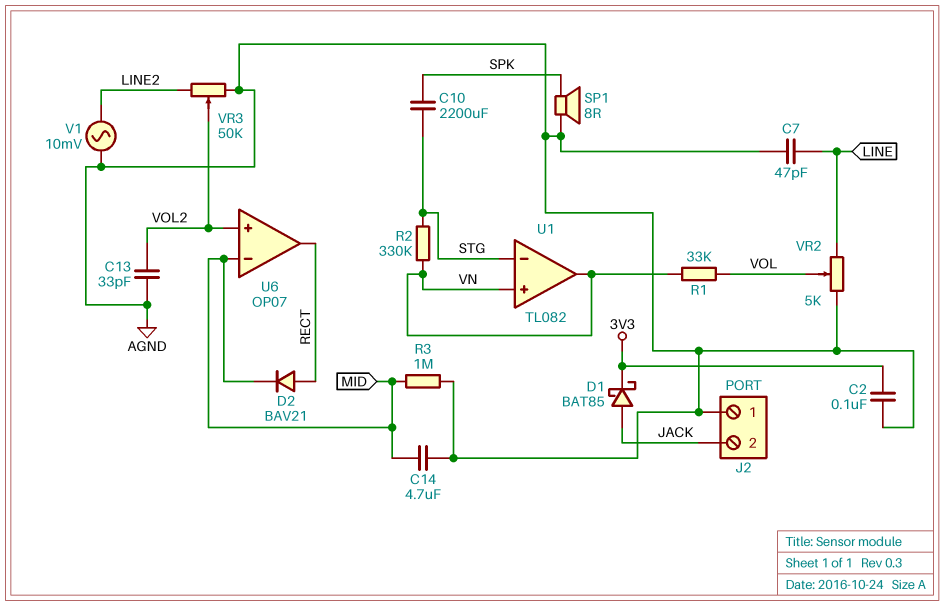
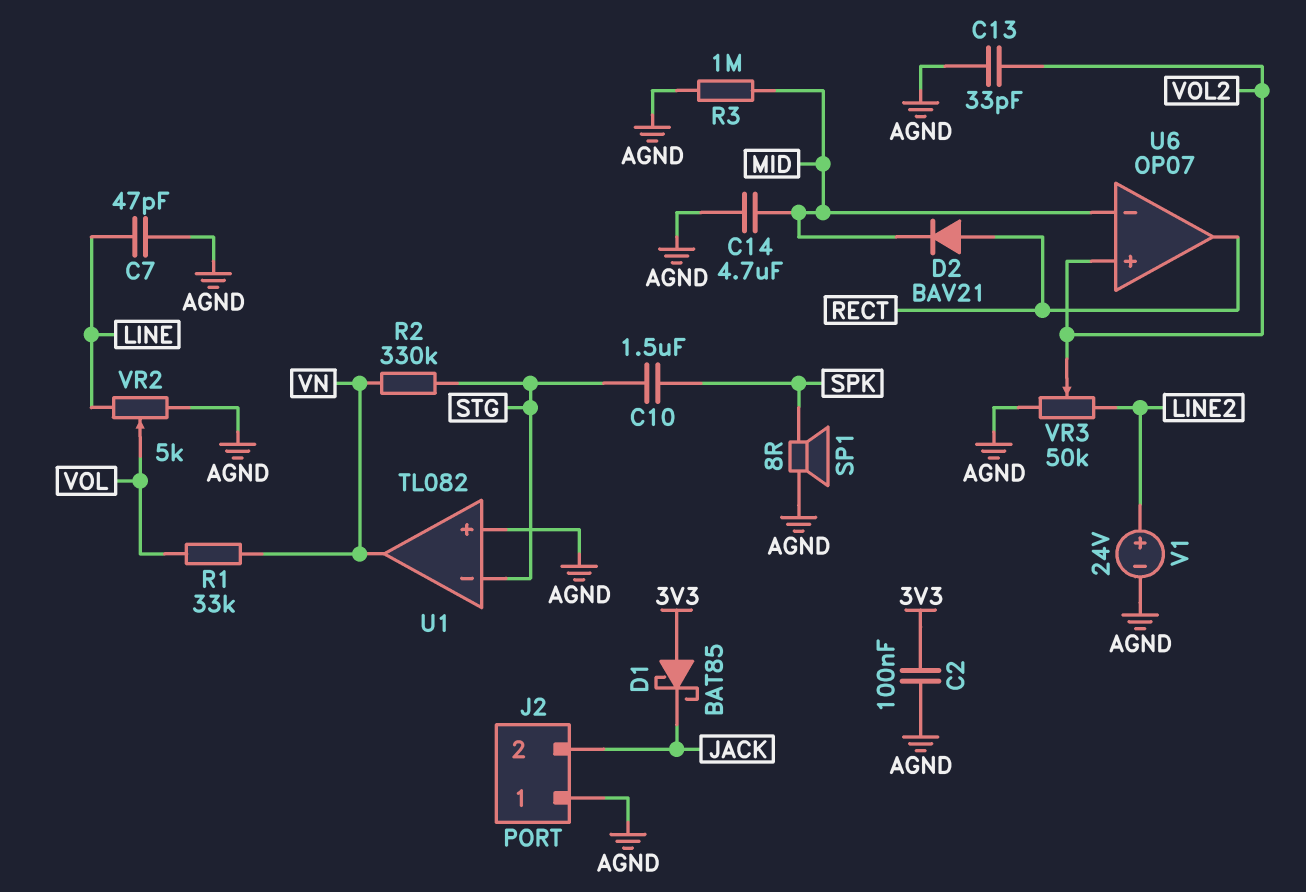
C10: 2200uF (SPK, STG) -> 1.5uF (SPK, STG)
D1: schottky BAT85 (A JACK, K 3V3) -> schottky BAT85 (A 3V3, K JACK)
U1 pin in+: VN -> AGND
V1: AC 10mV (AGND, LINE2) -> 24V (plus LINE2, minus AGND)

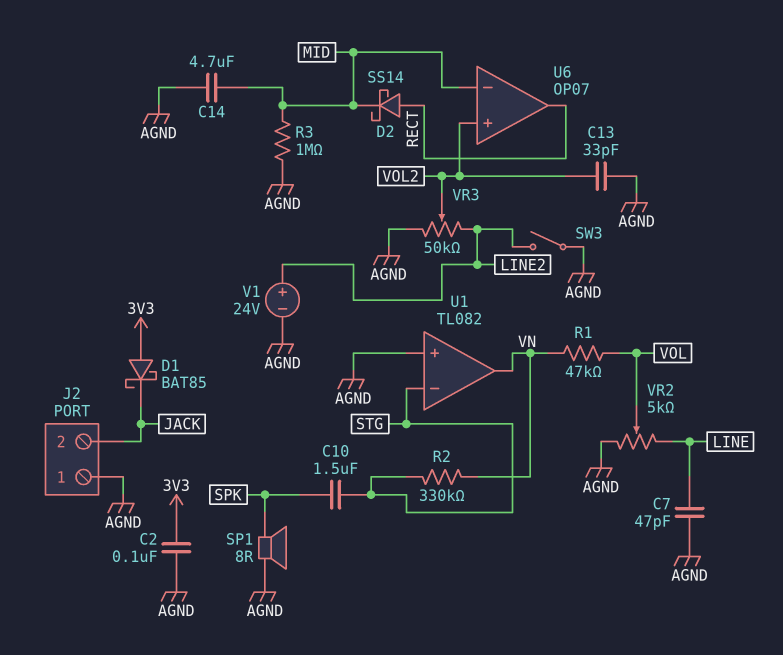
D2: diode BAV21 (A RECT, K MID) -> schottky SS14 (A RECT, K MID)
R1: 33k (VN, VOL) -> 47k (VN, VOL)
SW3: none -> switch (AGND, LINE2)

